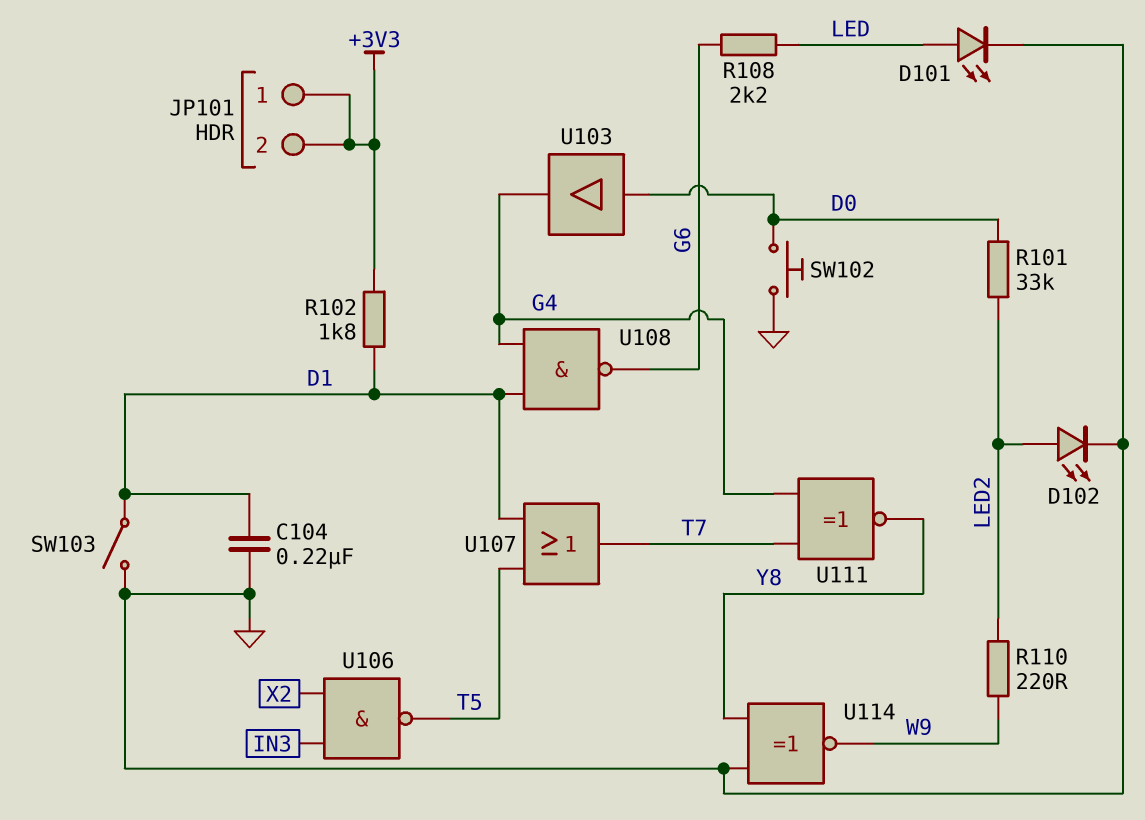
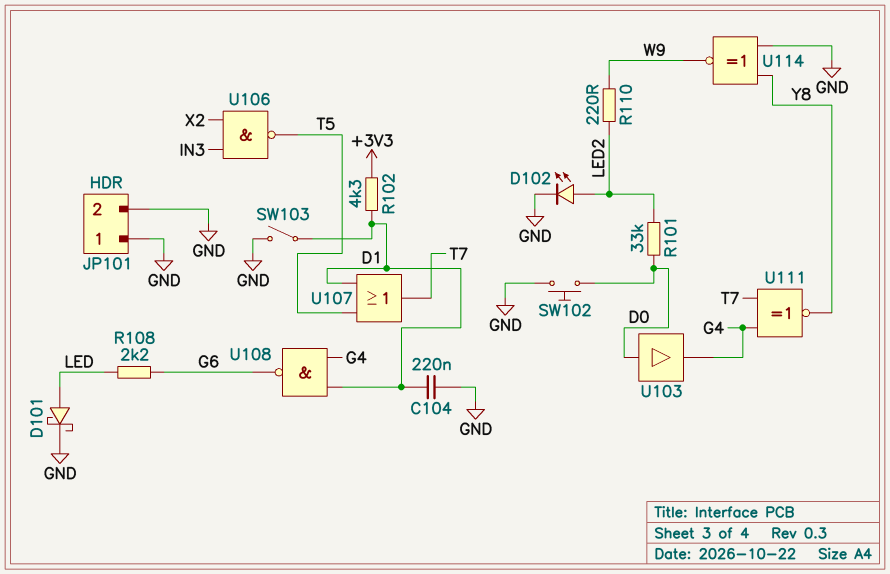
D101: LED (A LED, K GND) -> schottky (A LED, K GND)
JP101 pin 1: +3V3 -> GND
JP101 pin 2: +3V3 -> GND
R102: 1.8k (+3V3, D1) -> 4.3k (+3V3, D1)

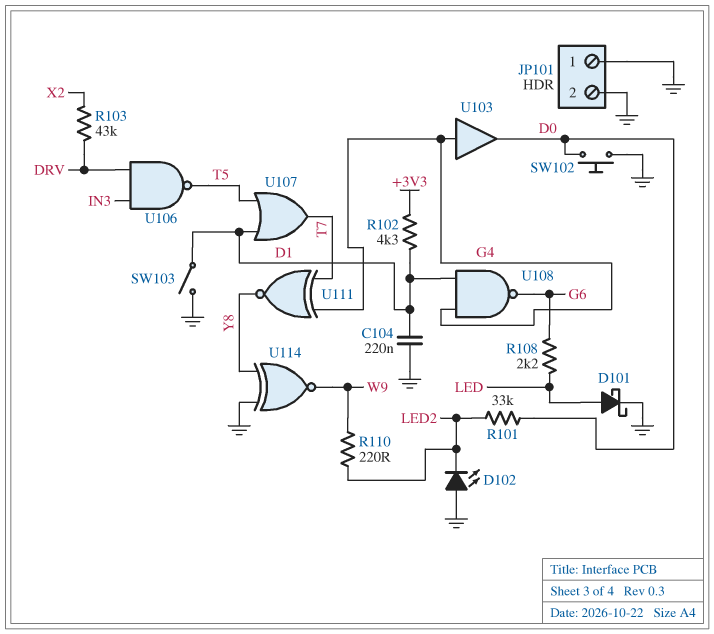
D102: LED (A LED2, K GND) -> LED (A GND, K LED2)
R103: none -> 43k (DRV, X2)
U103: buffer (in D0, out G4) -> buffer (in G4, out D0)
U106: NAND (in IN3, in X2, out T5) -> NAND (in DRV, in IN3, out T5)

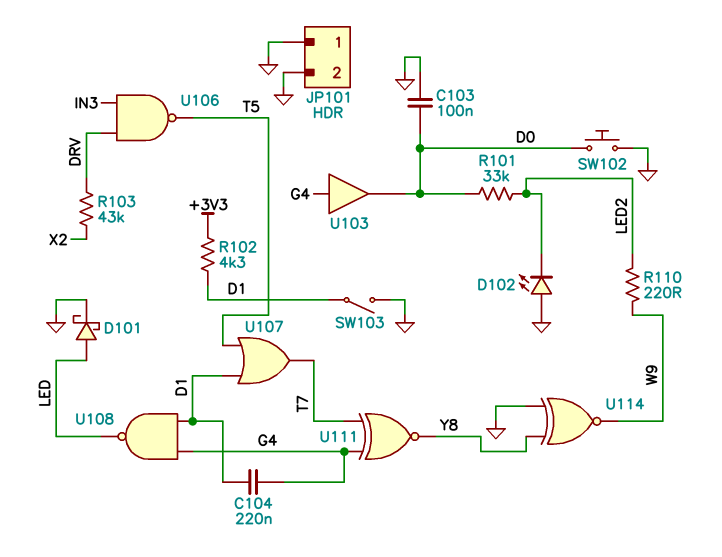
C103: none -> 100nF (D0, GND)
C104: 220nF (D1, GND) -> 220nF (D1, G4)
R108: 2.2k (G6, LED) -> none
U108: NAND (in D1, in G4, out G6) -> NAND (in D1, in G4, out LED)

